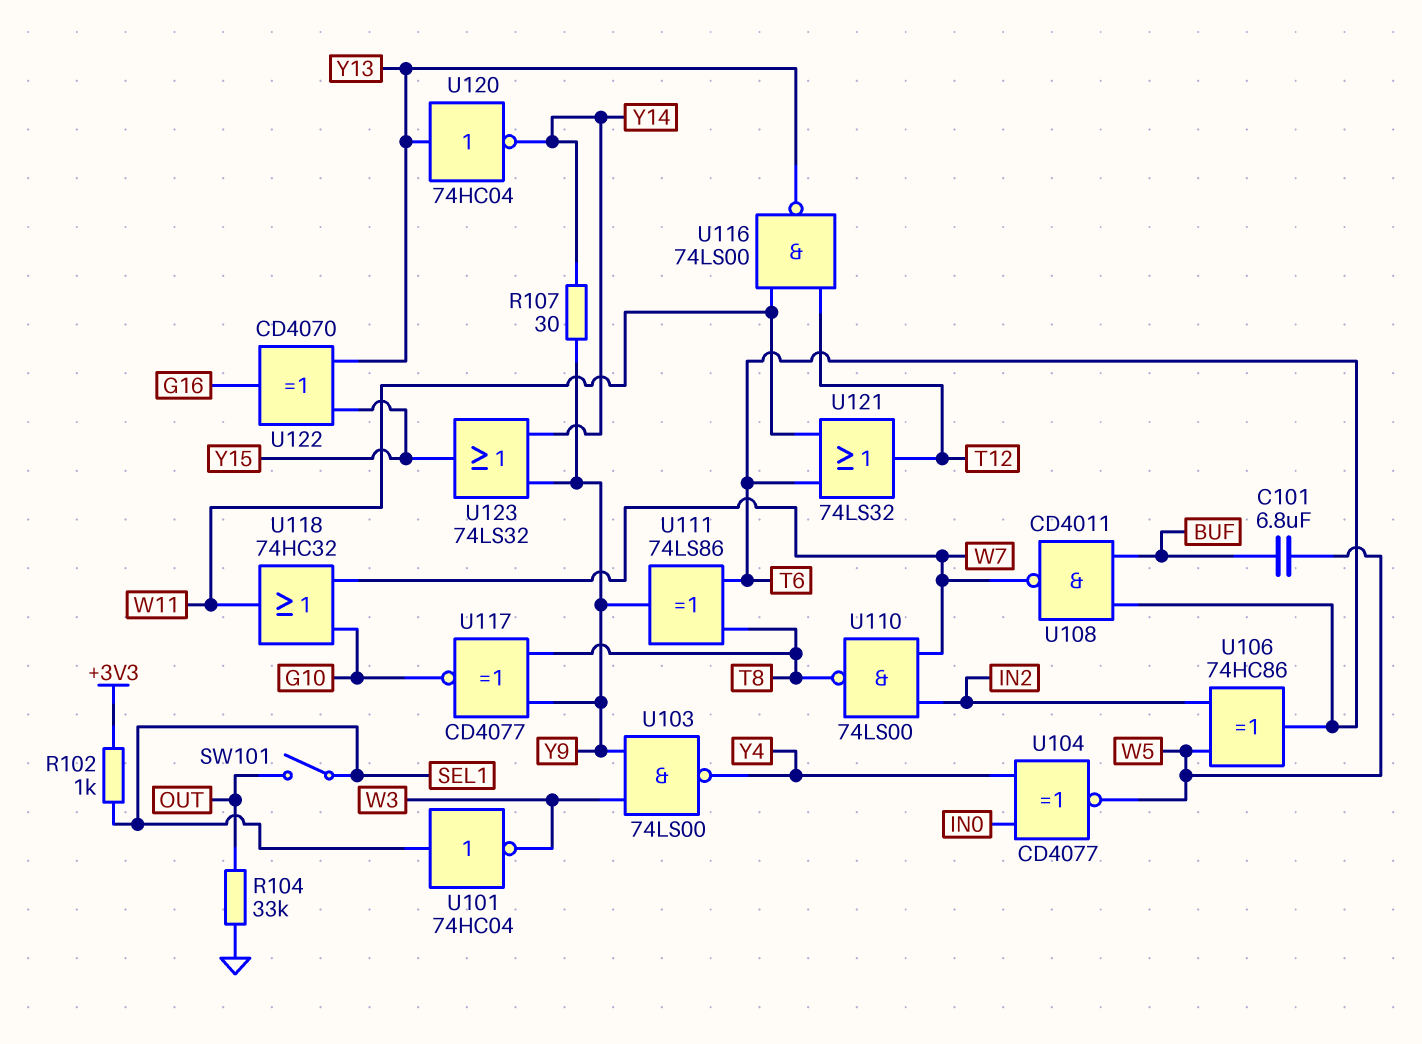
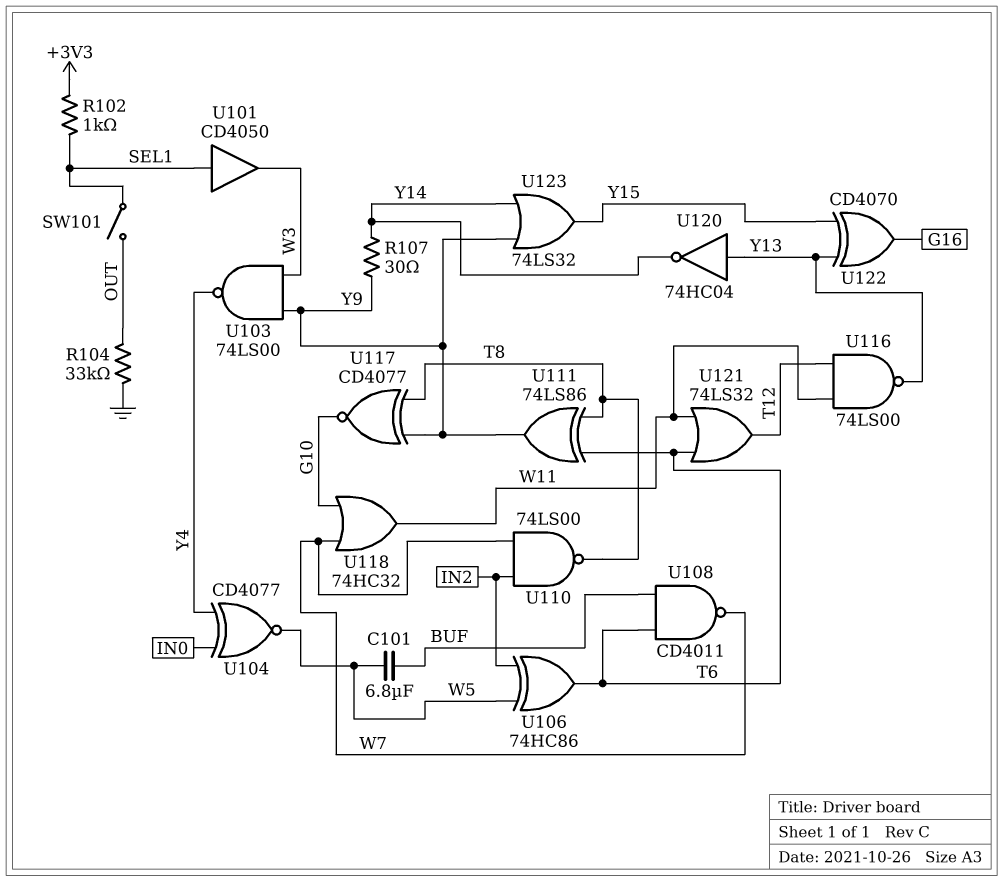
U101: NOT 74HC04 (in SEL1, out W3) -> buffer CD4050 (in SEL1, out W3)

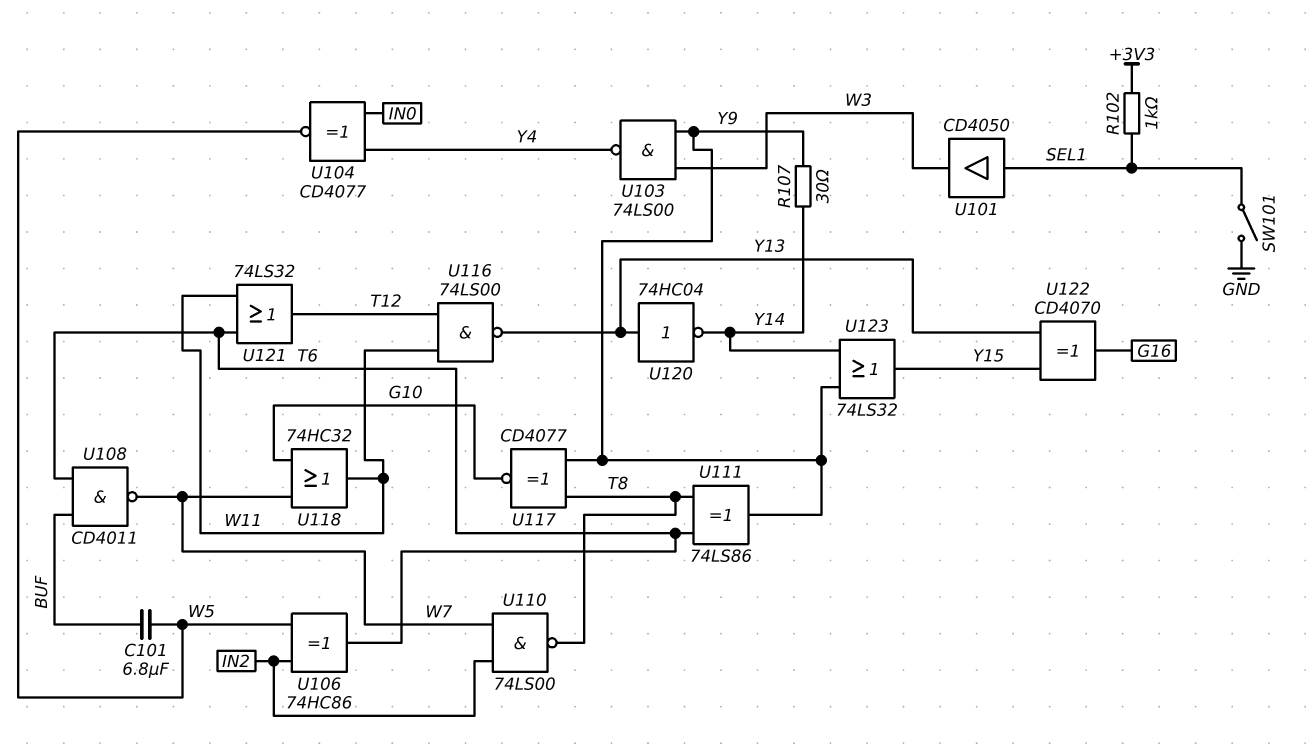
R104: 33k (GND, OUT) -> none
SW101: switch (OUT, SEL1) -> switch (GND, SEL1)

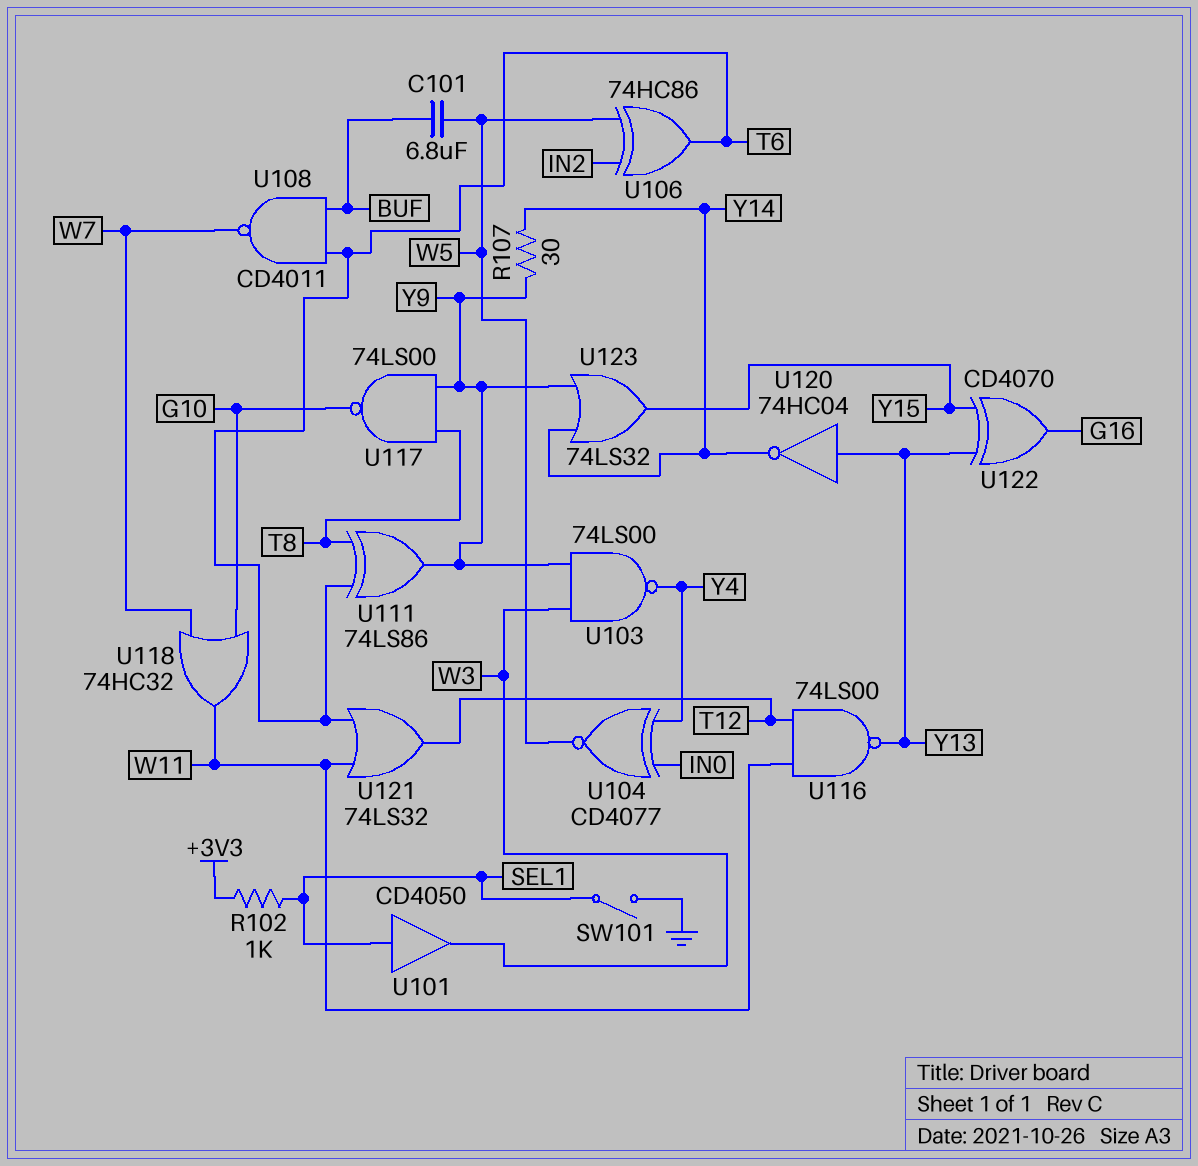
U110: NAND 74LS00 (in IN2, in W7, out T8) -> none
U117: XNOR CD4077 (in T8, in Y9, out G10) -> NAND 74LS00 (in T8, in Y9, out G10)

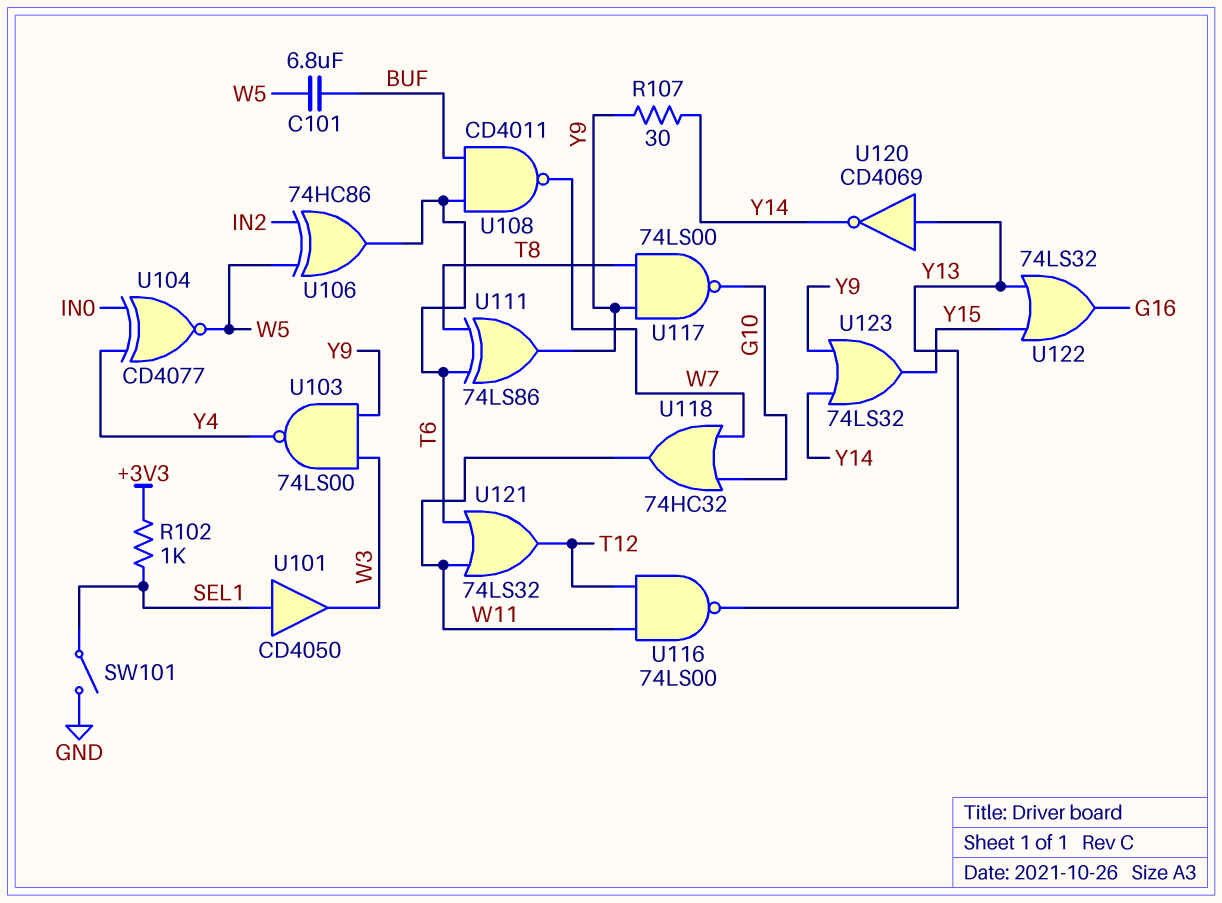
U120: NOT 74HC04 (in Y13, out Y14) -> NOT CD4069 (in Y13, out Y14)
U122: XOR CD4070 (in Y13, in Y15, out G16) -> OR 74LS32 (in Y13, in Y15, out G16)

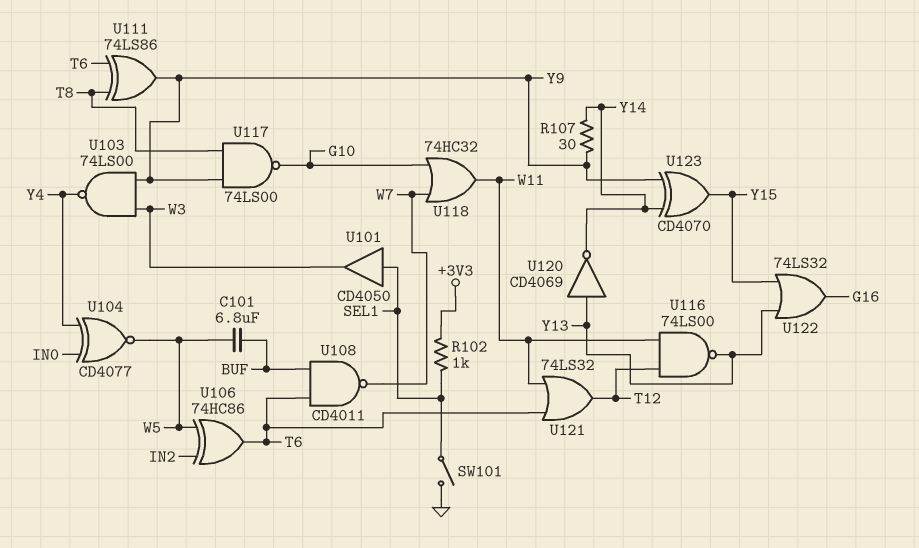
U123: OR 74LS32 (in Y9, in Y14, out Y15) -> XOR CD4070 (in Y9, in Y14, out Y15)

